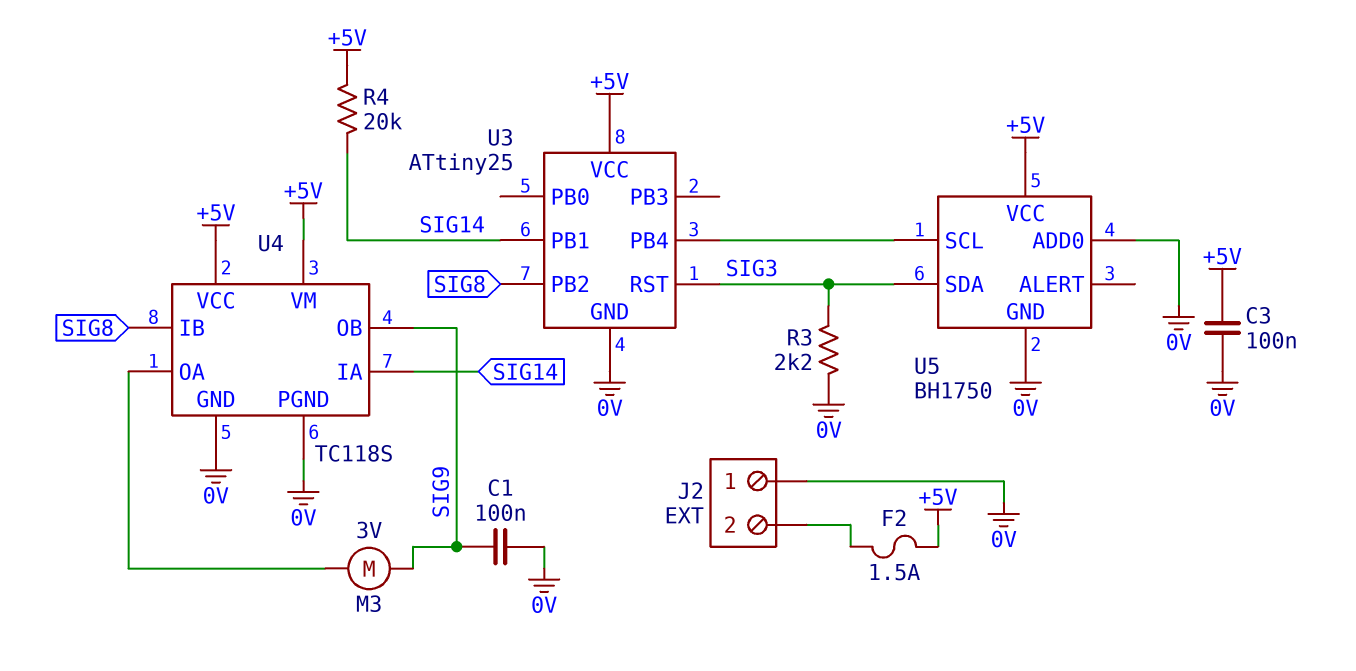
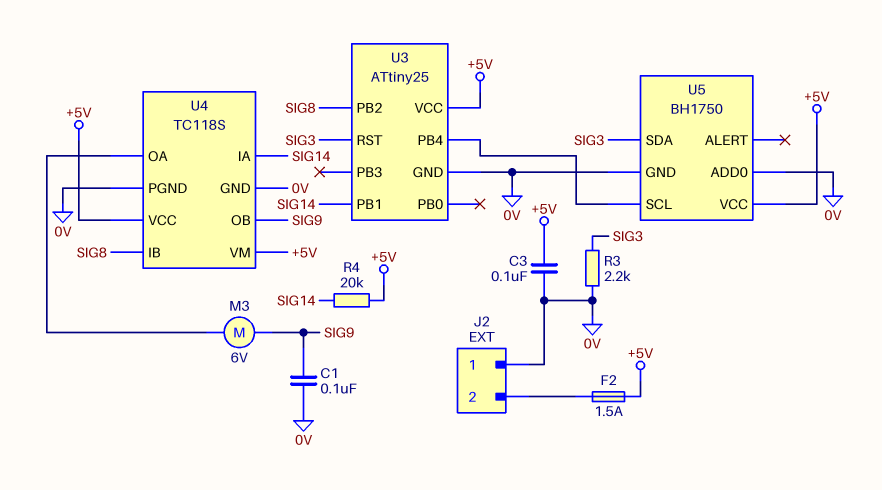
M3: motor 3V (SIG9, U4/OA) -> motor 6V (SIG9, U4/OA)

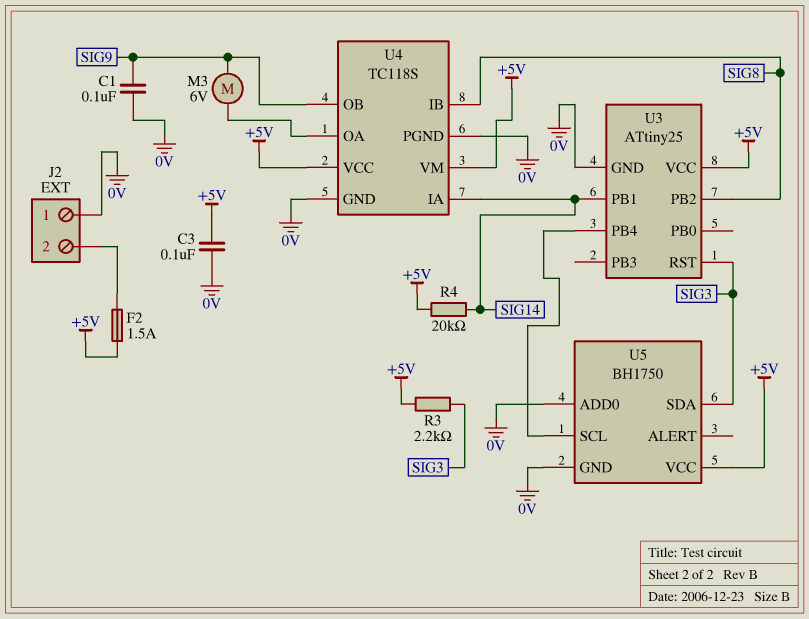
R3: 2.2k (0V, SIG3) -> 2.2k (+5V, SIG3)

